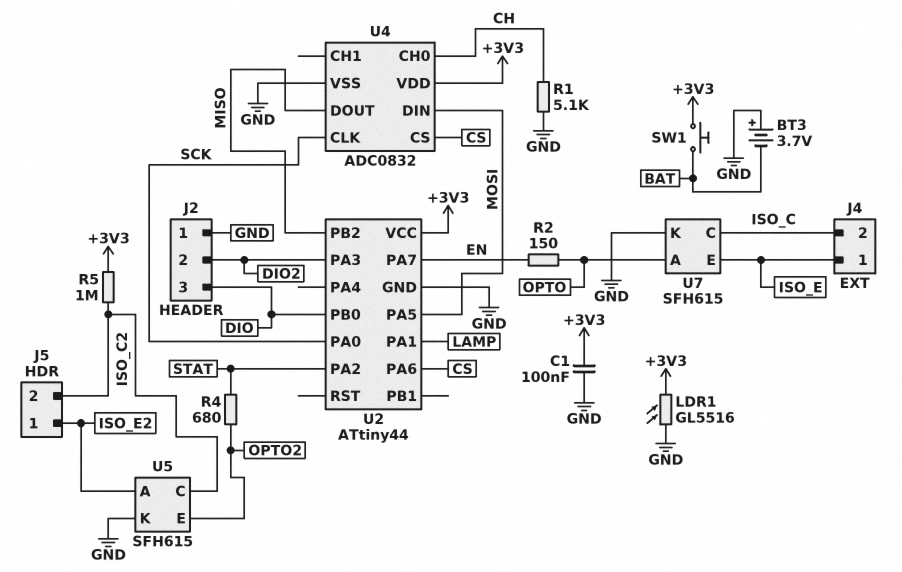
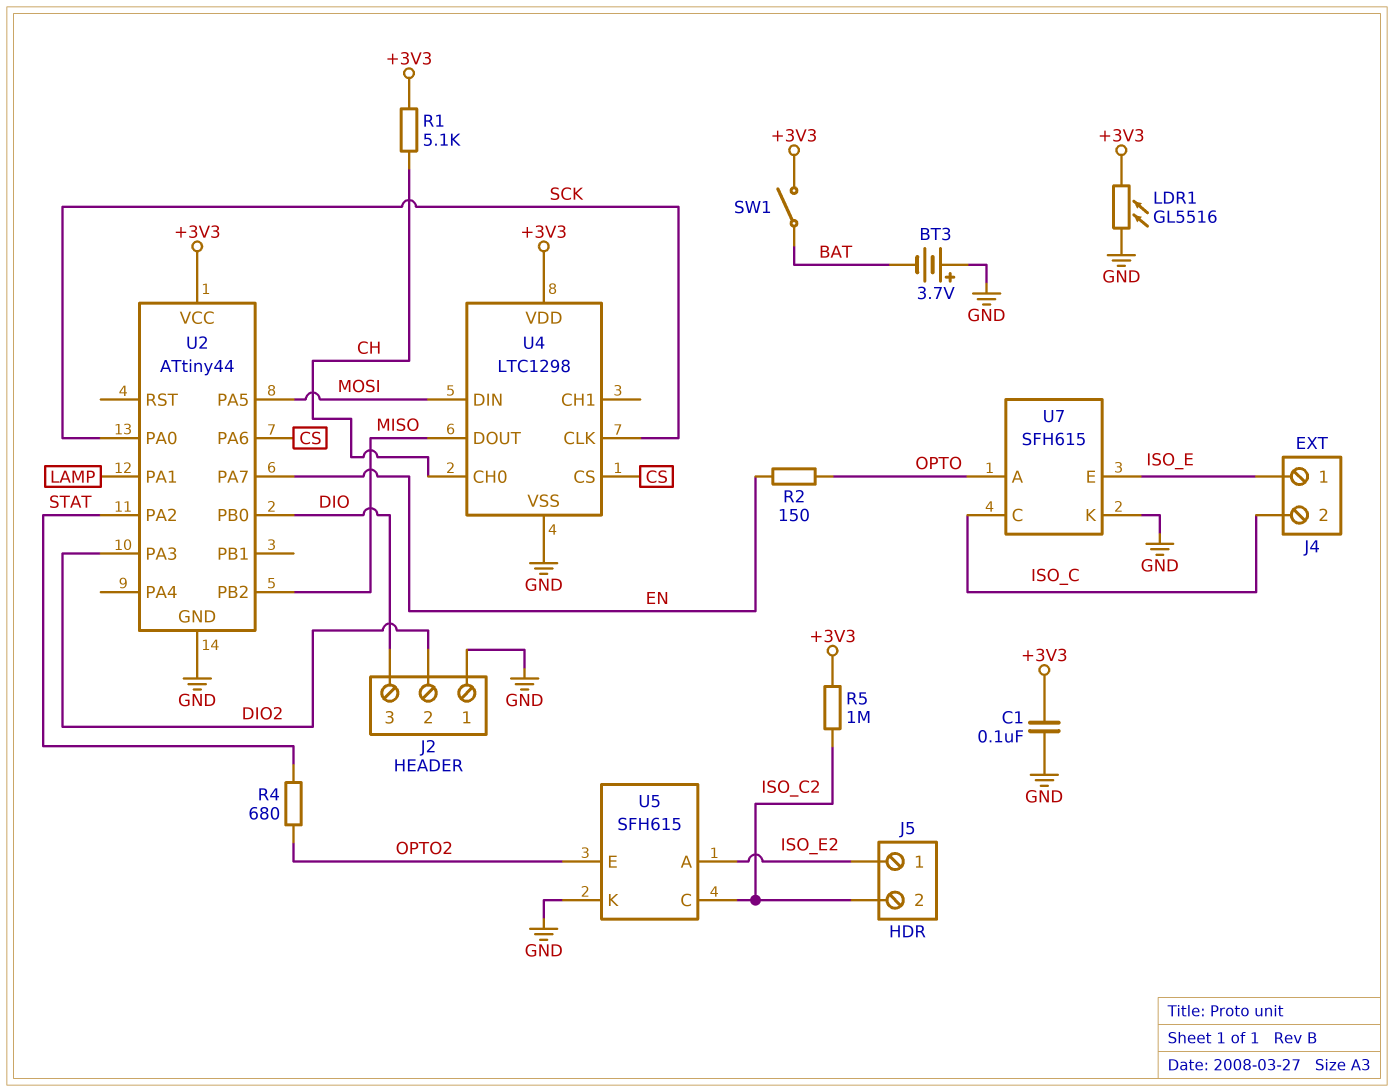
R1: 5.1k (CH, GND) -> 5.1k (+3V3, CH)
SW1: button (+3V3, BAT) -> switch (+3V3, BAT)
U4: ADC0832 -> LTC1298

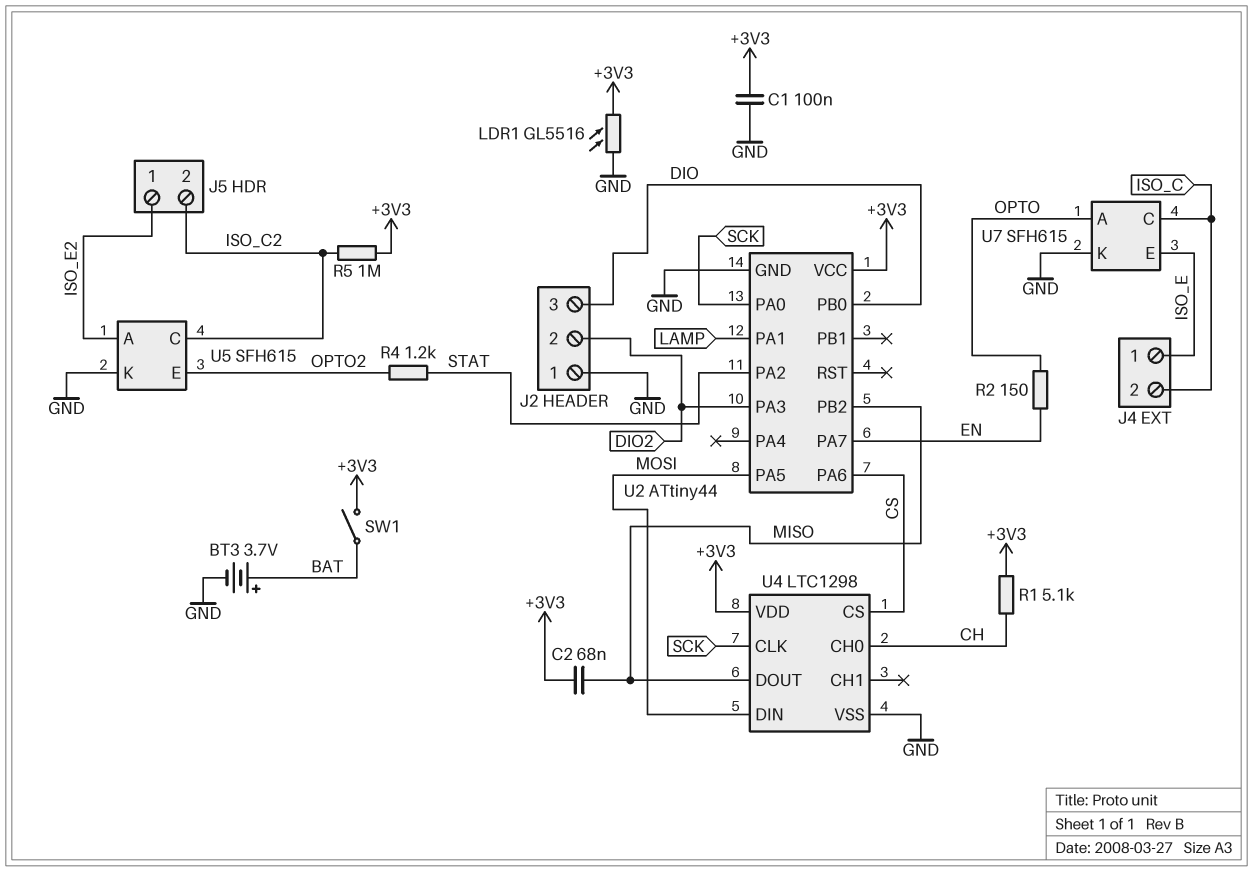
BT3: 3.7V (plus GND, minus BAT) -> 3.7V (plus BAT, minus GND)
C2: none -> 68nF (+3V3, MISO)
R4: 680 (OPTO2, STAT) -> 1.2k (OPTO2, STAT)

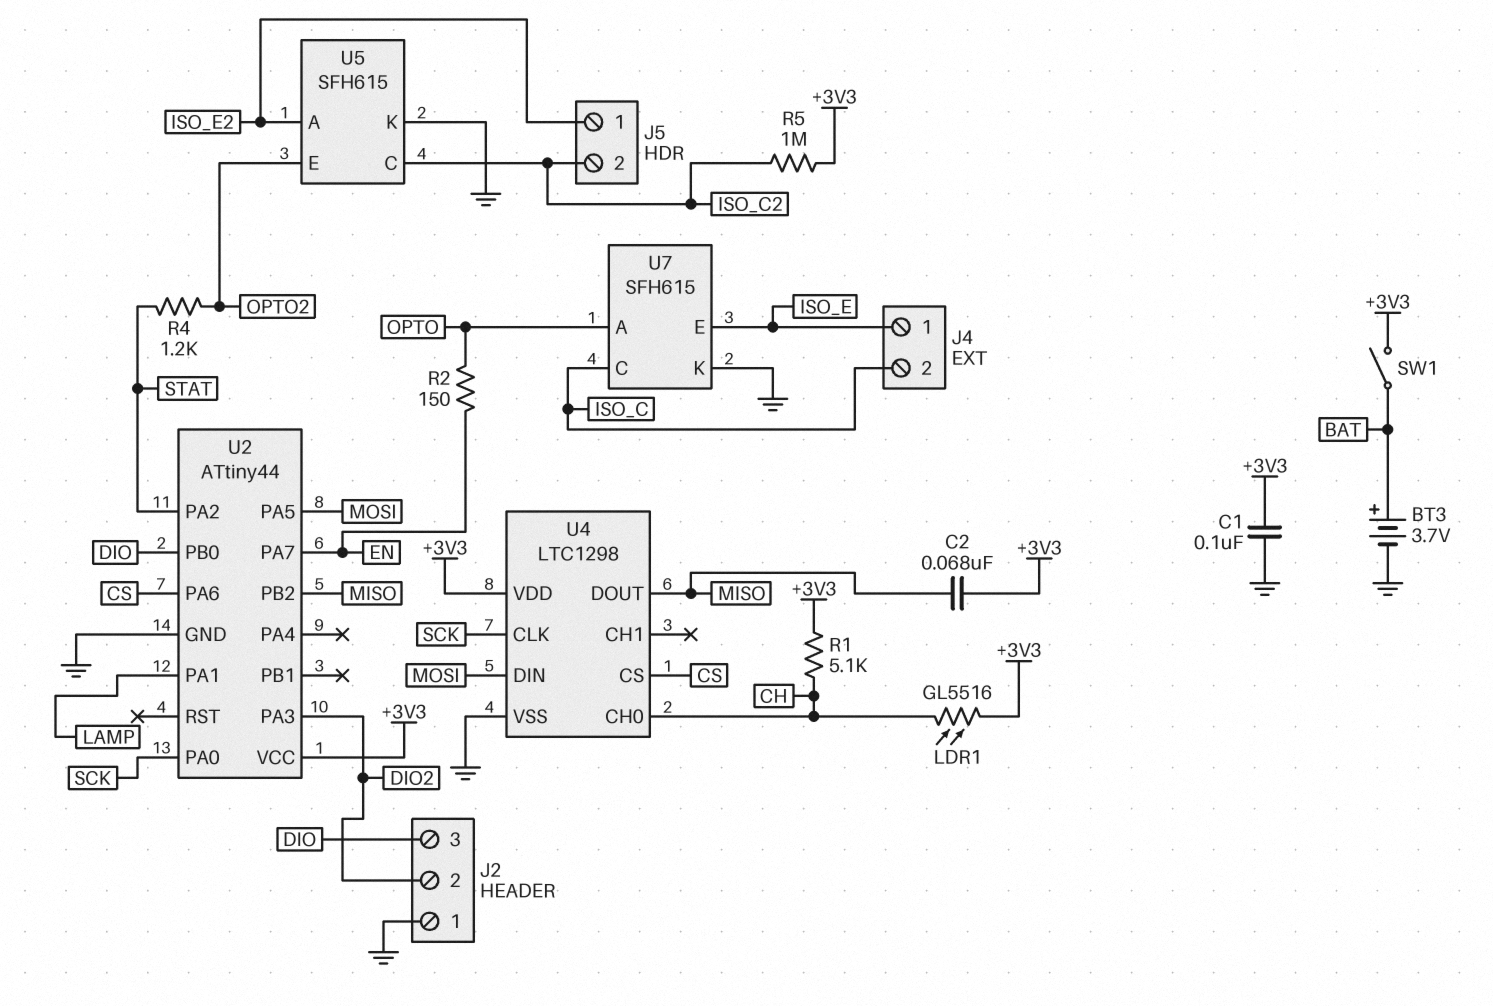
LDR1: GL5516 (+3V3, GND) -> GL5516 (+3V3, CH)

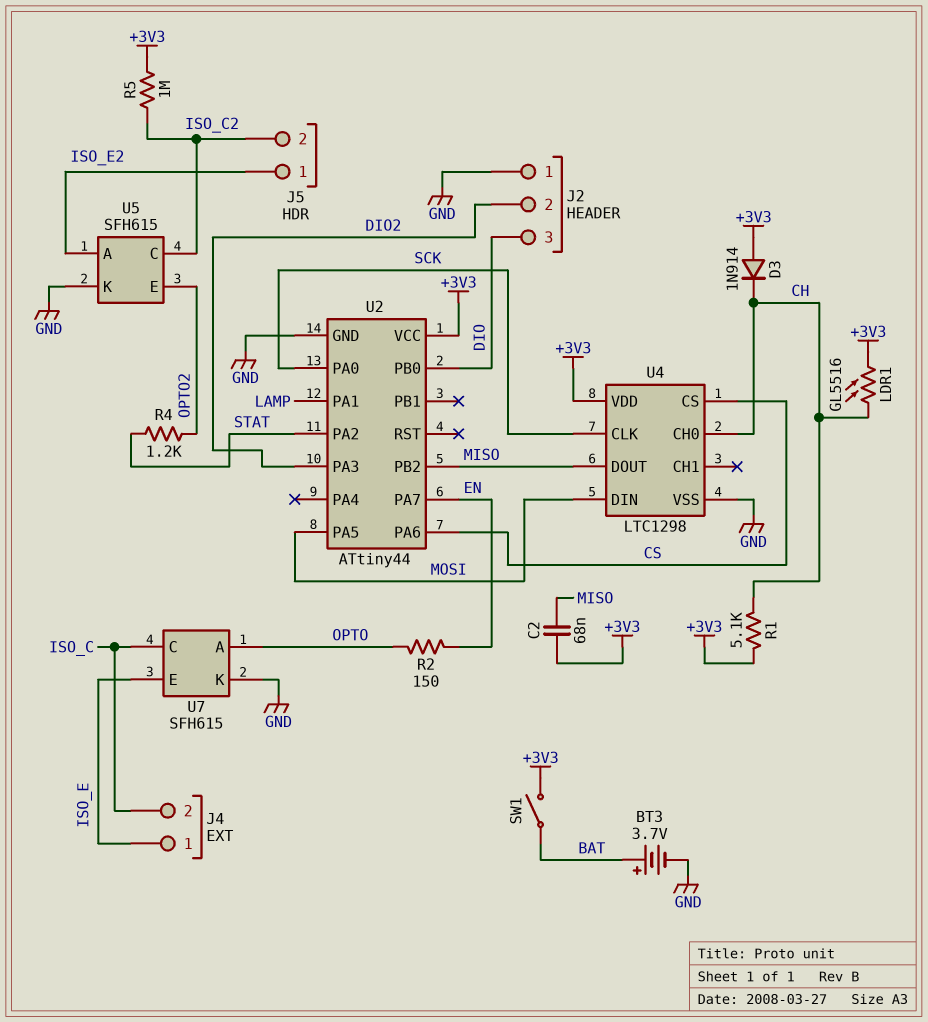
C1: 100nF (+3V3, GND) -> none
D3: none -> diode 1N914 (A +3V3, K CH)

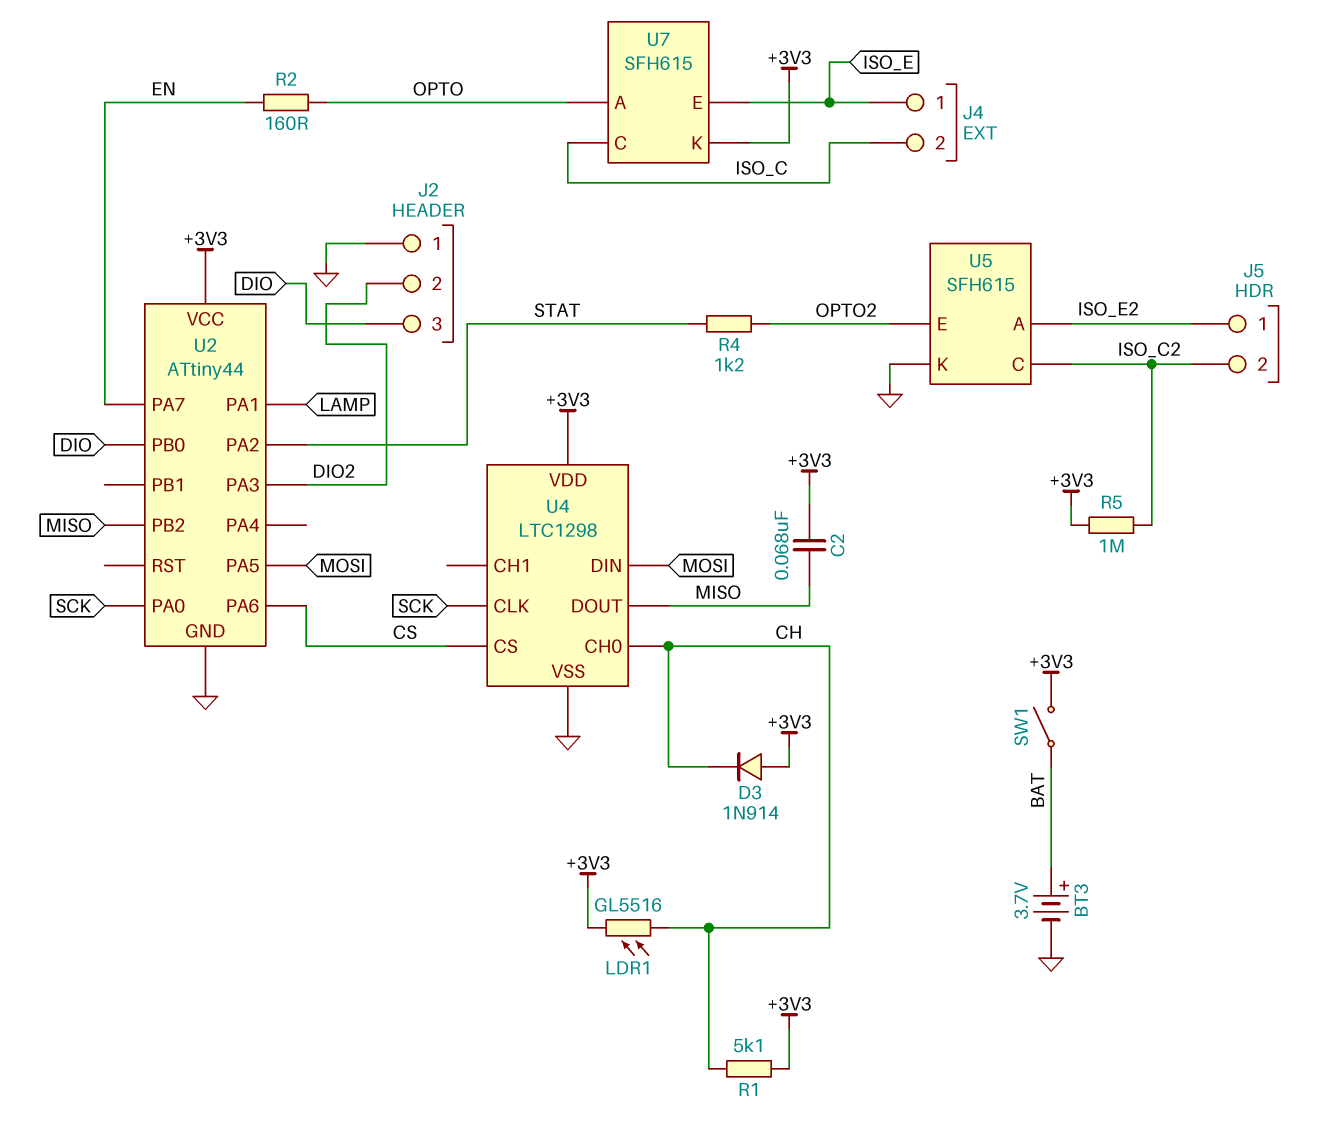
R2: 150 (EN, OPTO) -> 160 (EN, OPTO)
U7 pin K: GND -> +3V3

